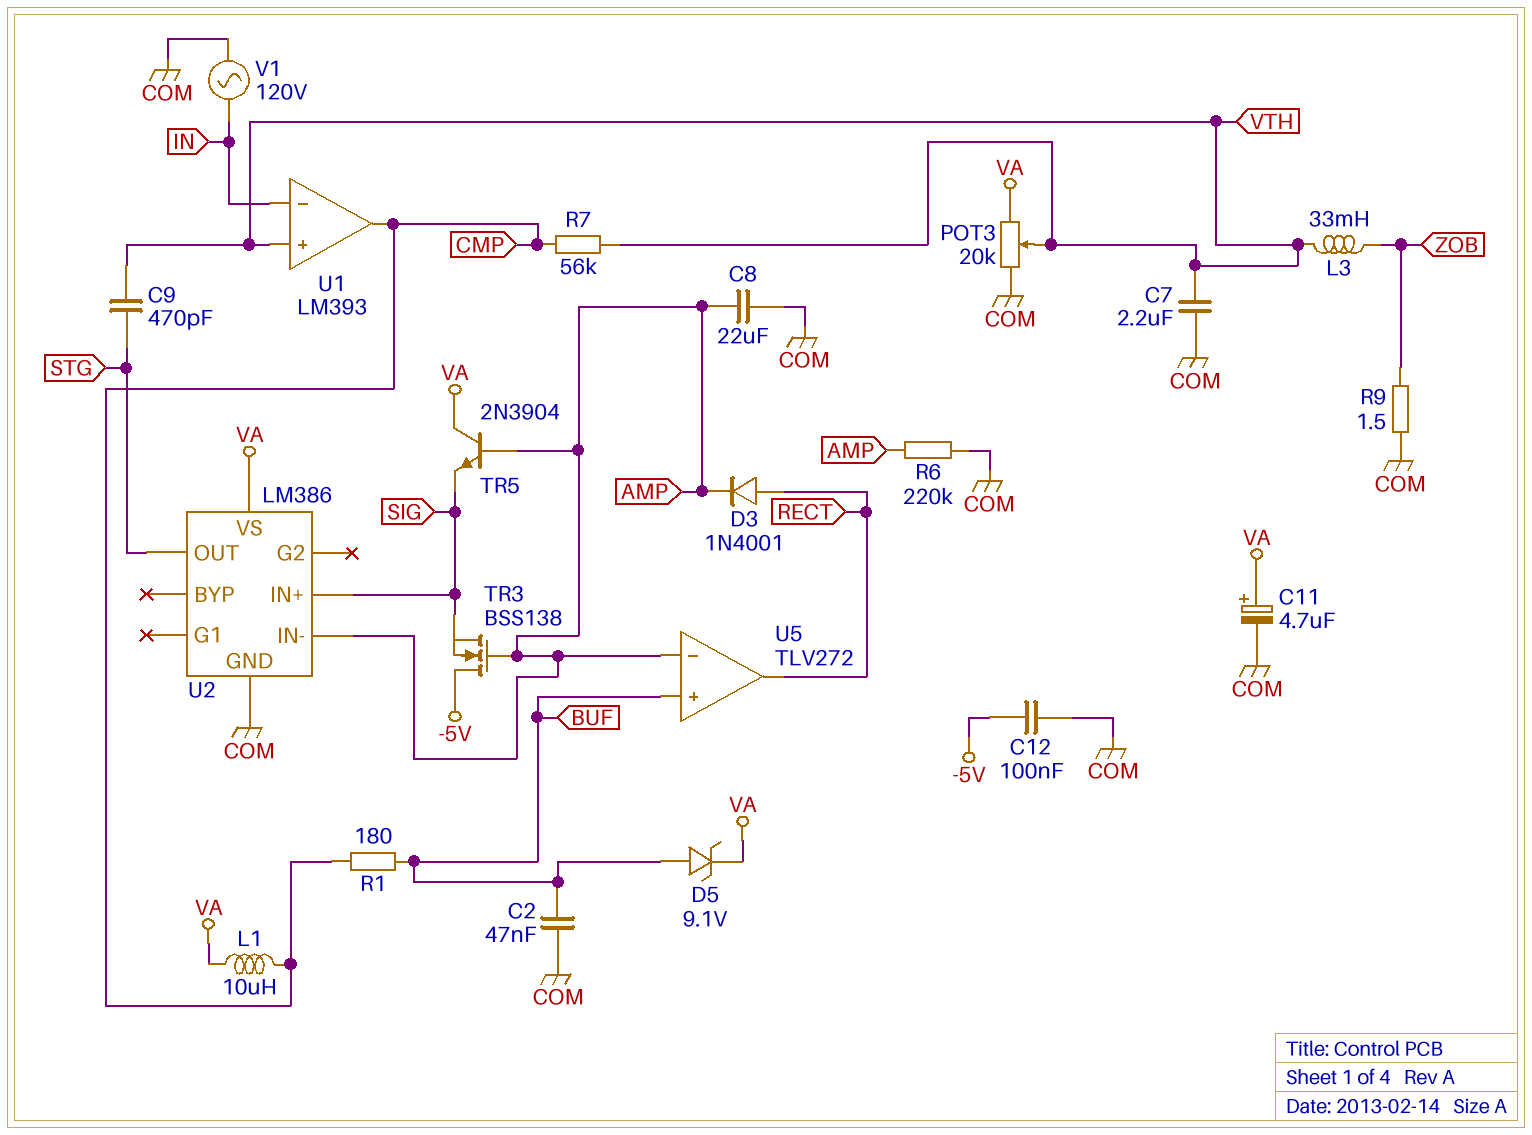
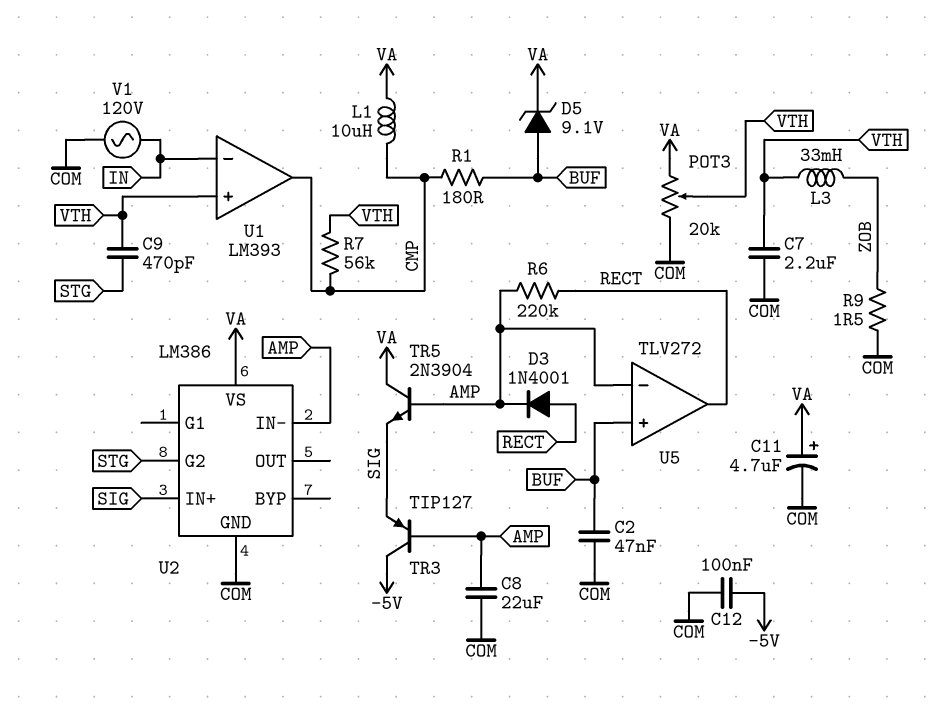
R6: 220k (AMP, COM) -> 220k (AMP, RECT)
TR3: NMOS BSS138 (G AMP, D -5V, S SIG) -> PNP TIP127 (B AMP, C -5V, E SIG)
U2 pin G2: none -> STG
U2 pin OUT: STG -> none

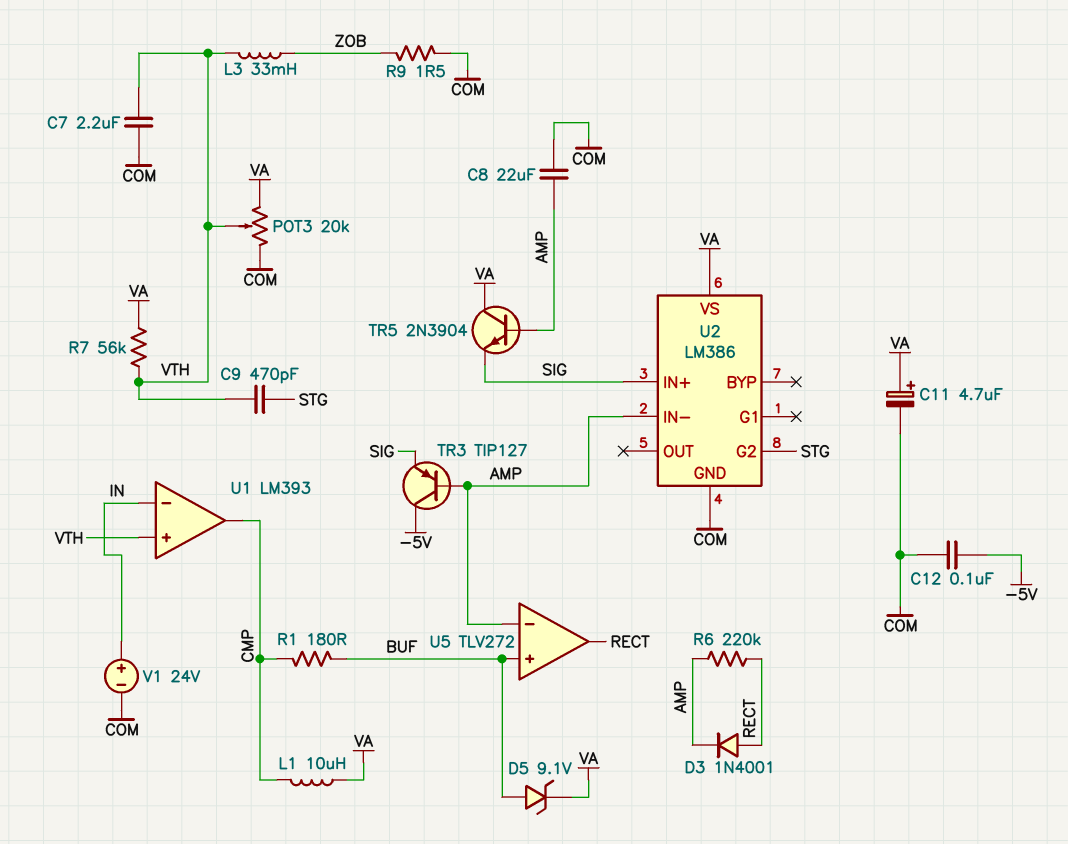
C2: 47nF (BUF, COM) -> none
R7: 56k (CMP, VTH) -> 56k (VA, VTH)
V1: AC 120V (COM, IN) -> 24V (plus IN, minus COM)

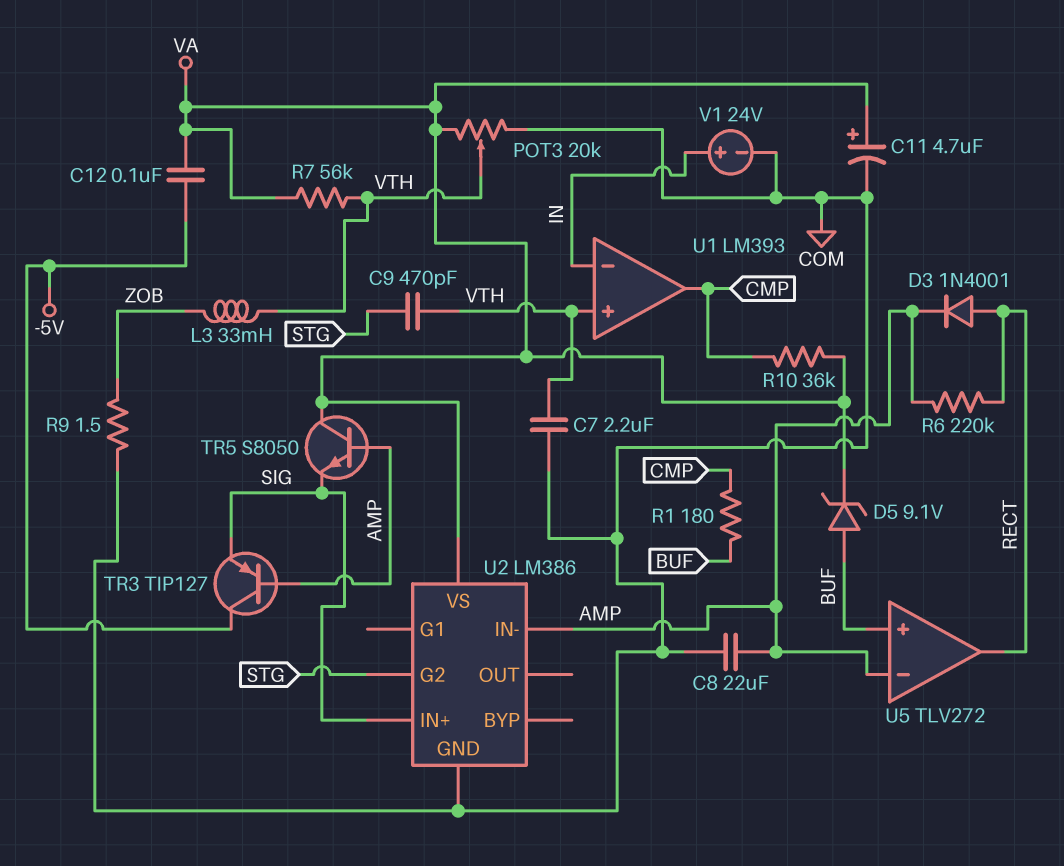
C12: 100nF (-5V, COM) -> 100nF (-5V, VA)
L1: 10uH (CMP, VA) -> none
R10: none -> 36k (CMP, VA)
TR5: NPN 2N3904 (B AMP, C VA, E SIG) -> NPN S8050 (B AMP, C VA, E SIG)

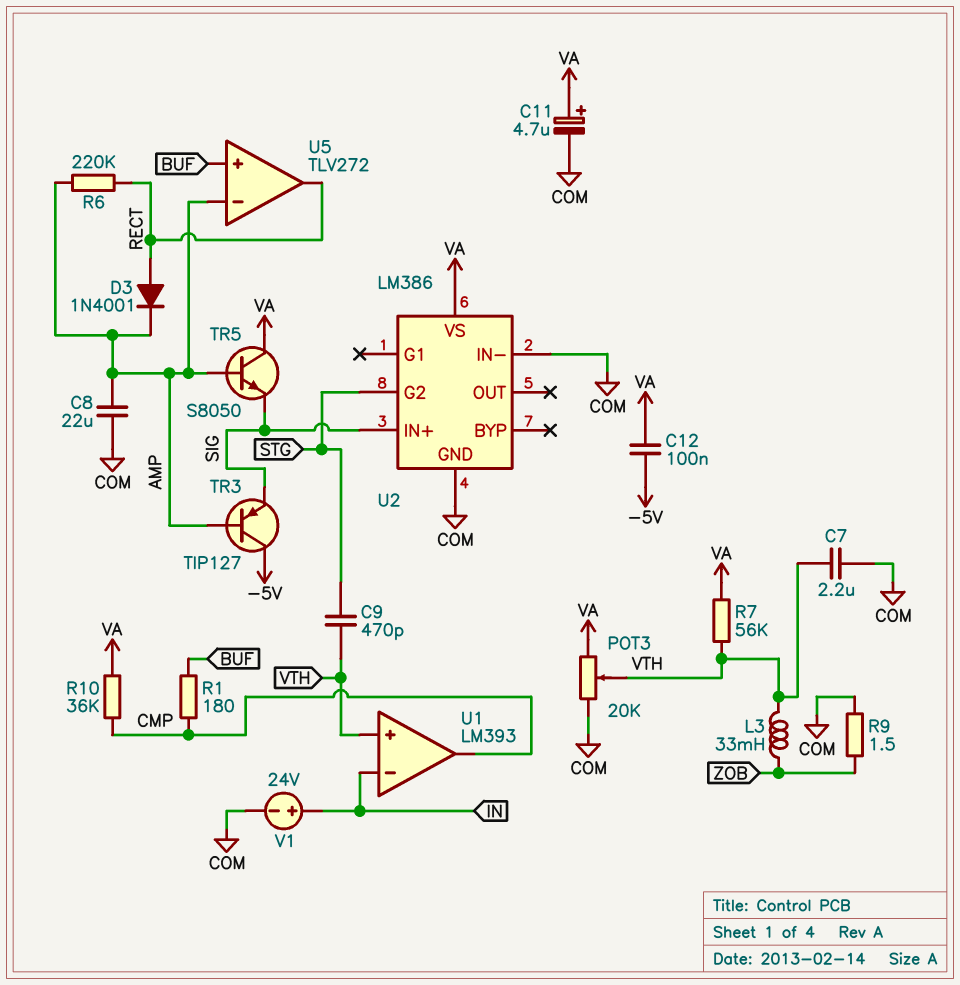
D5: zener 9.1V (A BUF, K VA) -> none
U2 pin IN-: AMP -> COM

